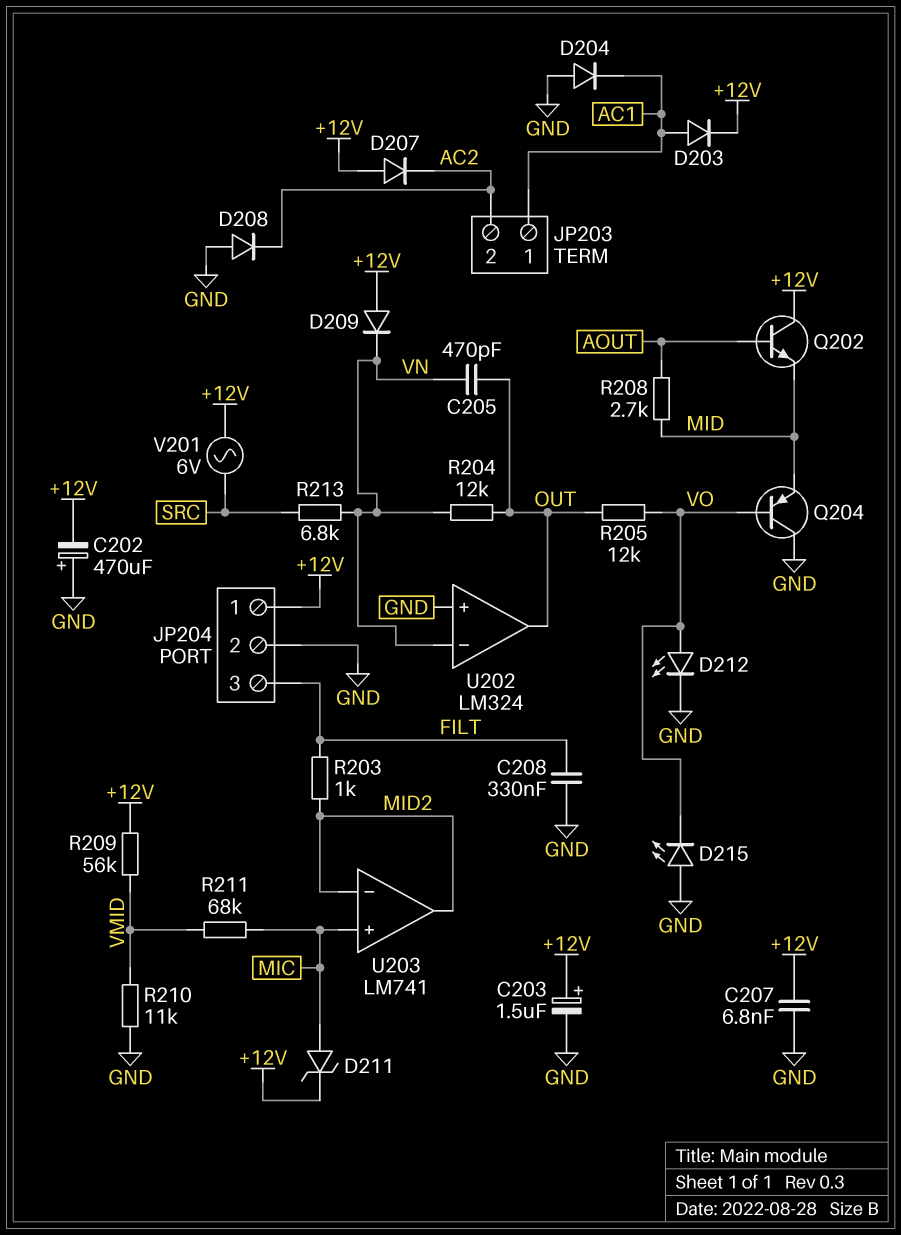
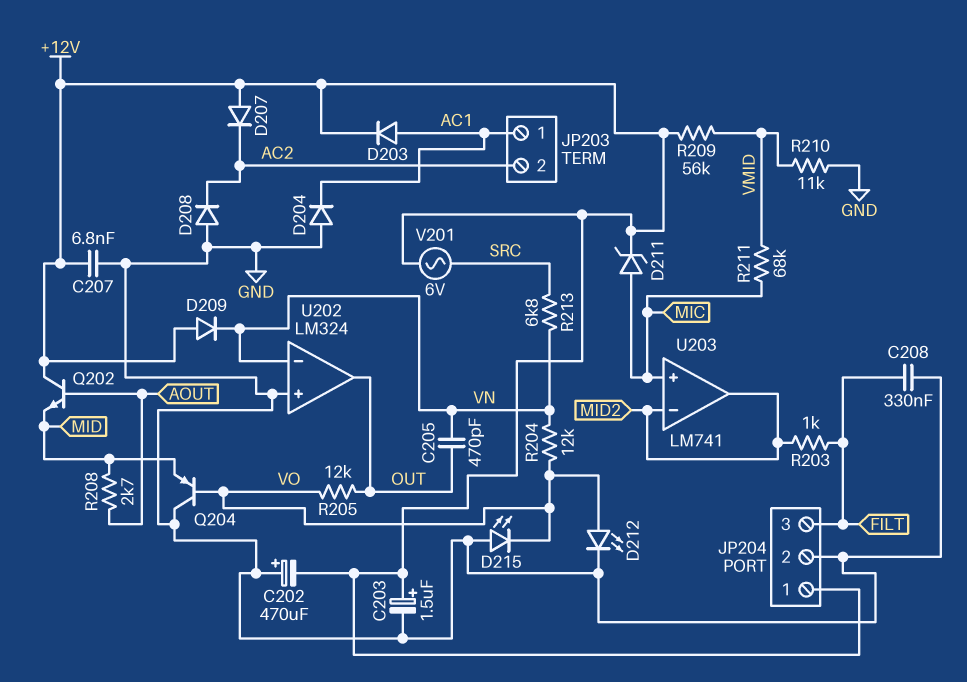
R204: 12k (OUT, VN) -> 12k (VN, VO)

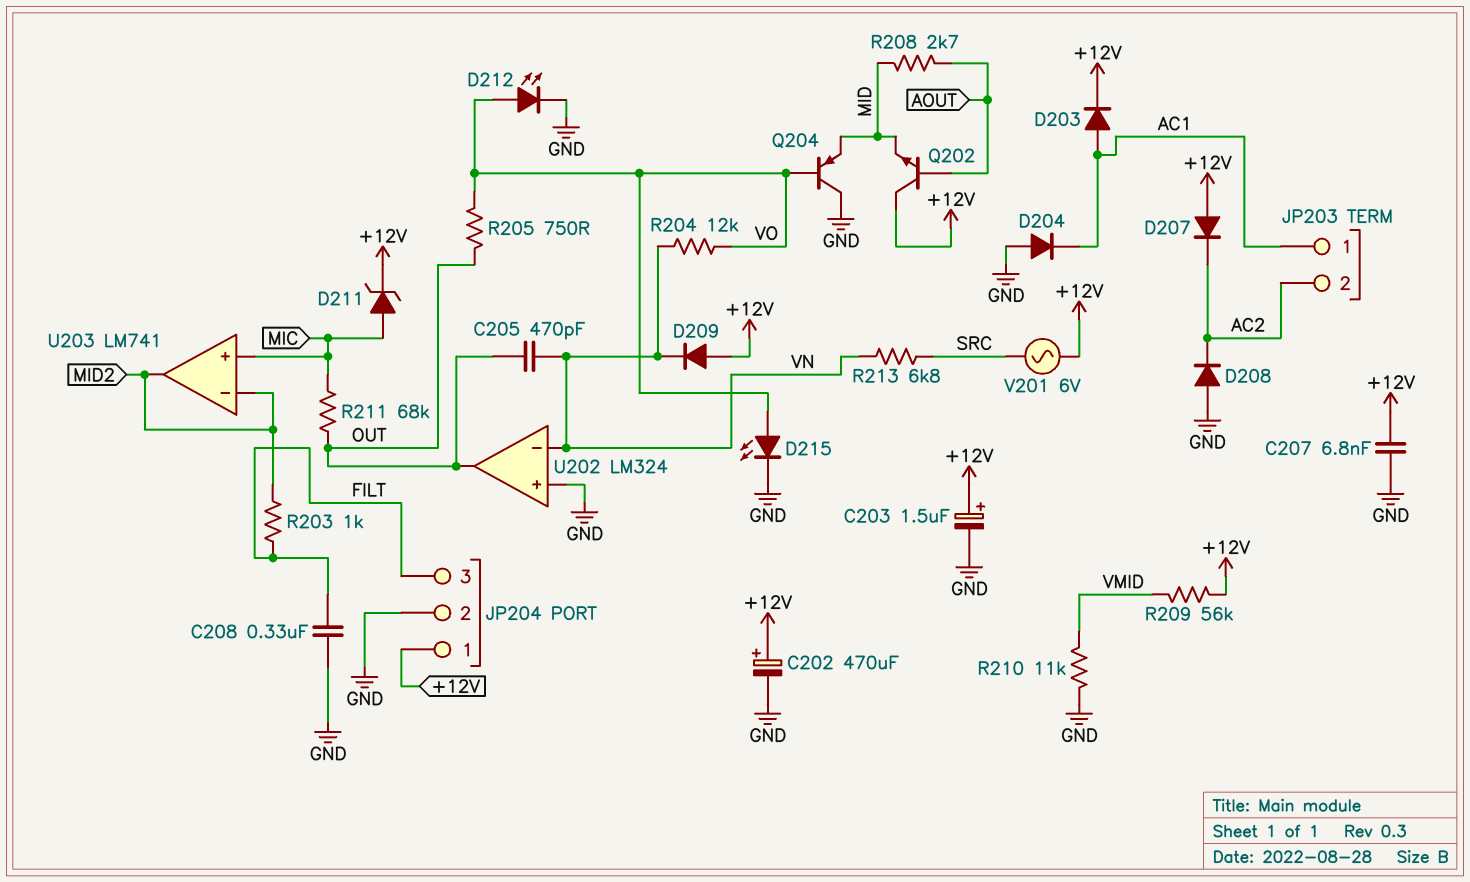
C202: 470uF (plus GND, minus +12V) -> 470uF (plus +12V, minus GND)
D215: LED (A GND, K VO) -> LED (A VO, K GND)
R205: 12k (OUT, VO) -> 750 (OUT, VO)
R211: 68k (MIC, VMID) -> 68k (MIC, OUT)

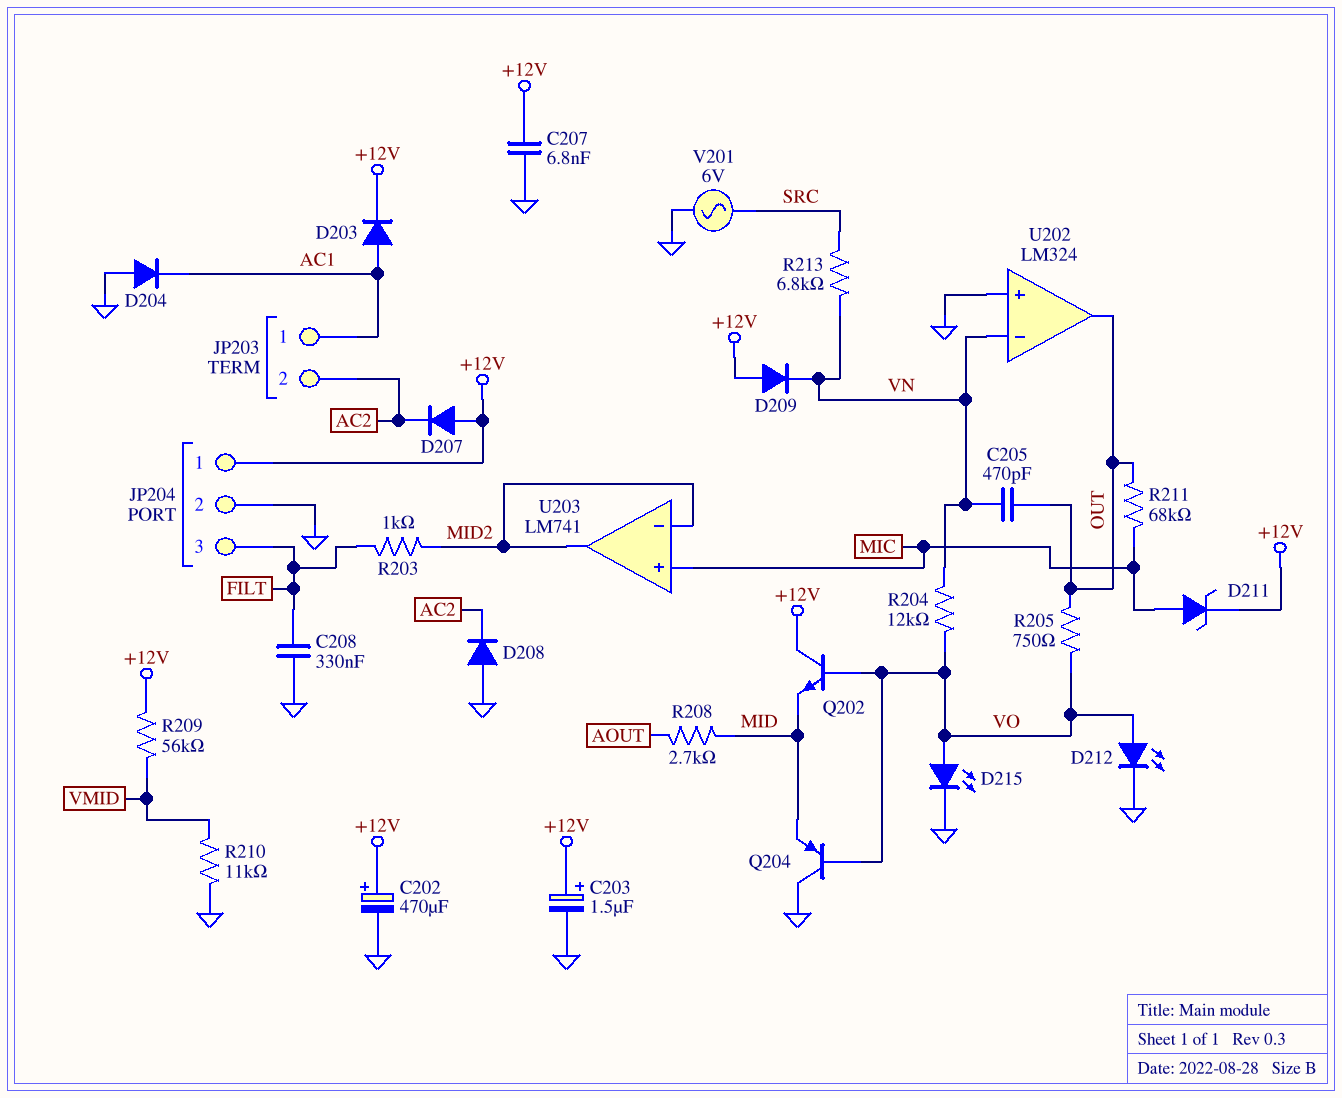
Q202: NPN (B AOUT, C +12V, E MID) -> NPN (B VO, C +12V, E MID)
V201: AC 6V (+12V, SRC) -> AC 6V (GND, SRC)

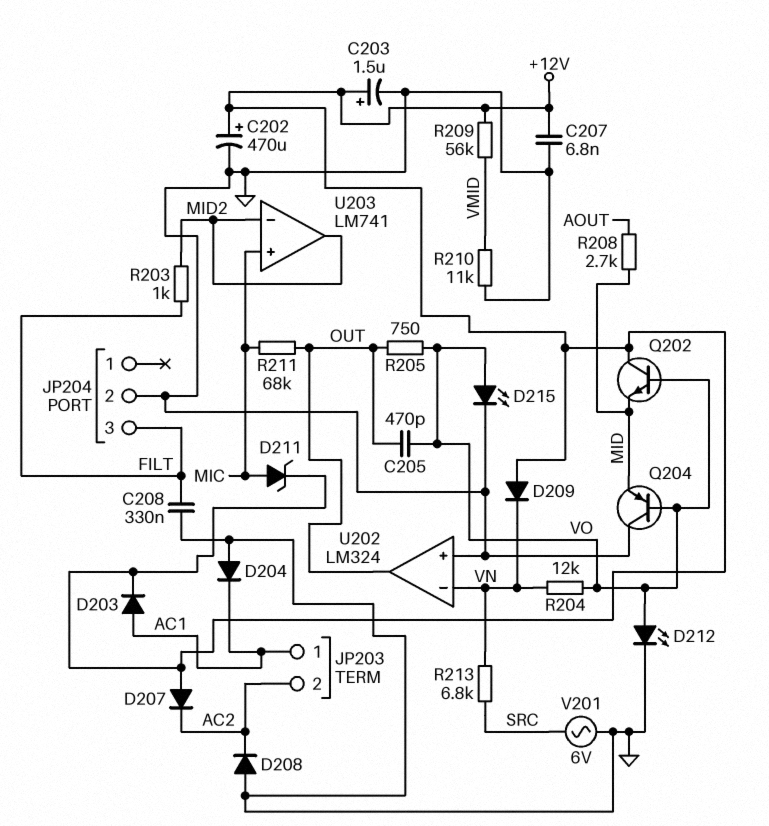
C205: 470pF (OUT, VN) -> 470pF (OUT, VO)
JP204 pin 1: +12V -> none

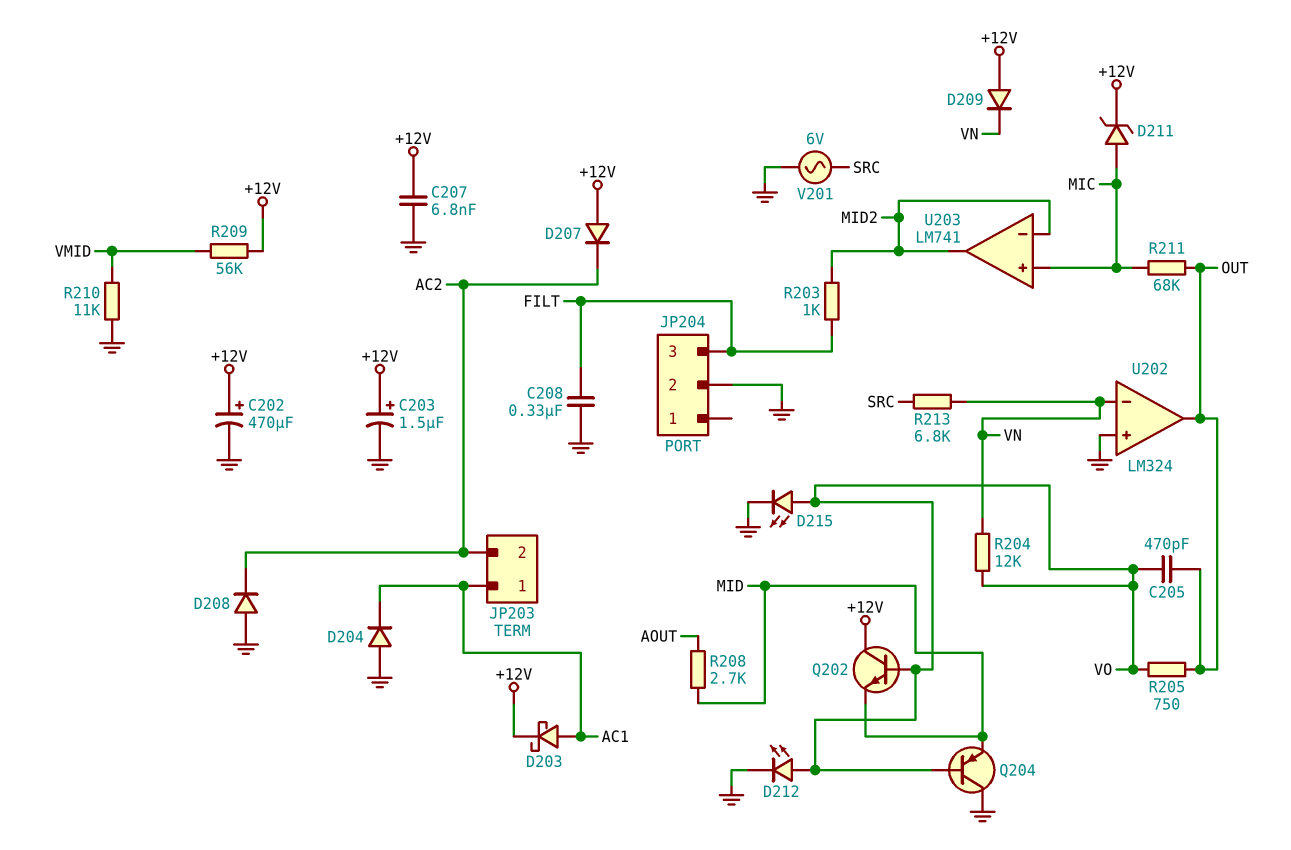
D203: diode (A AC1, K +12V) -> schottky (A AC1, K +12V)

